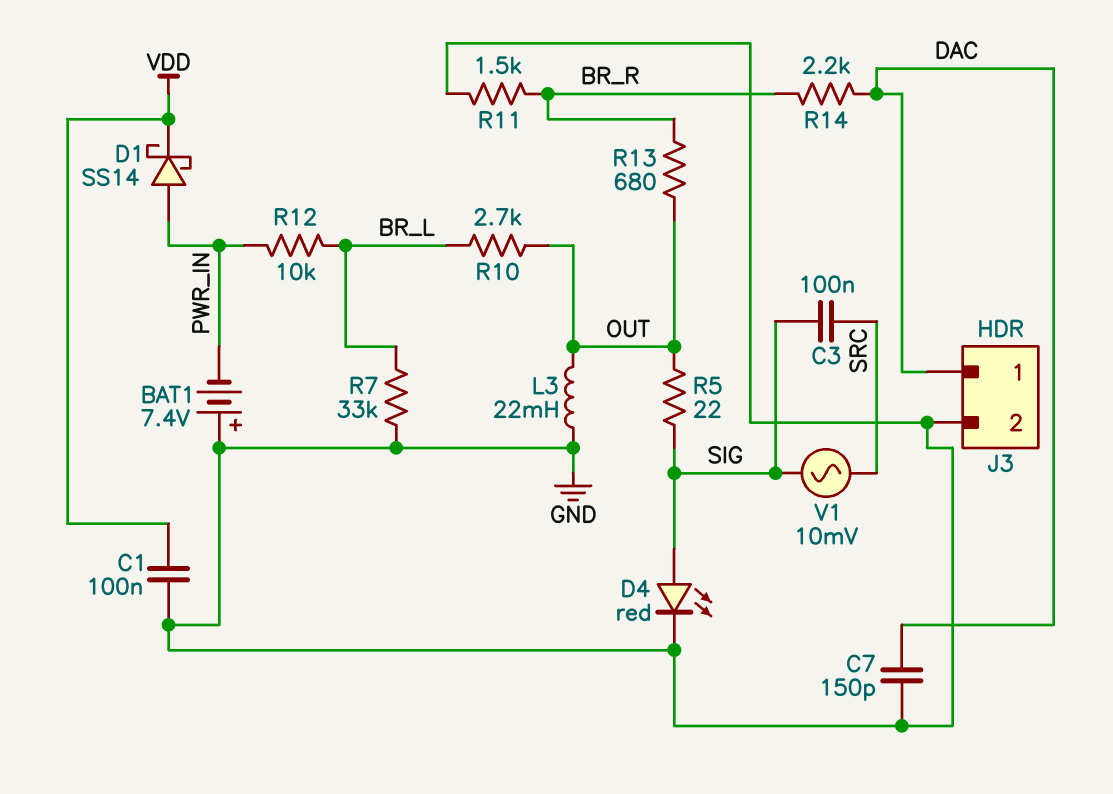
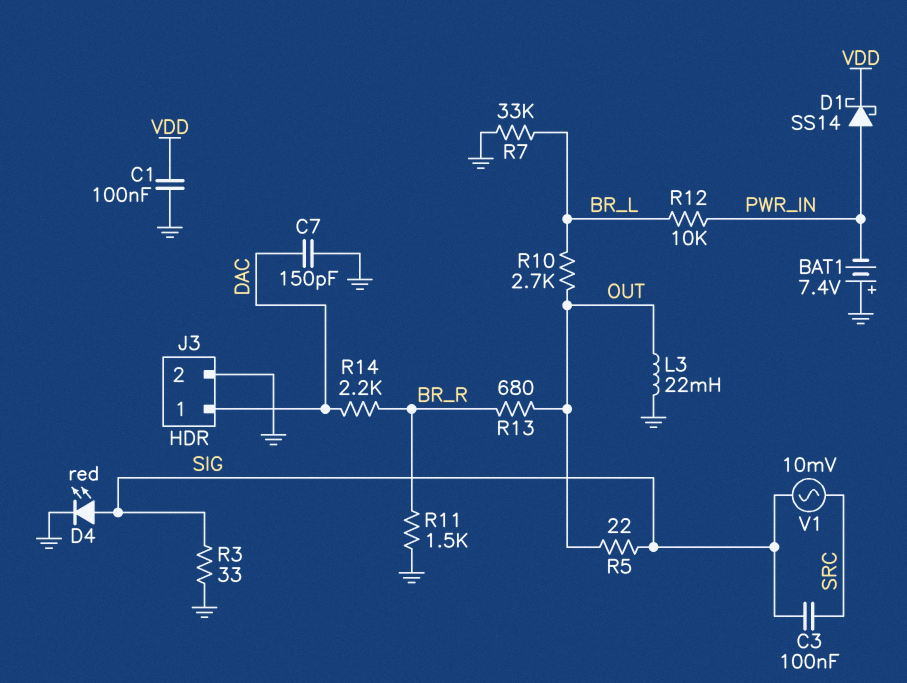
R3: none -> 33 (GND, SIG)

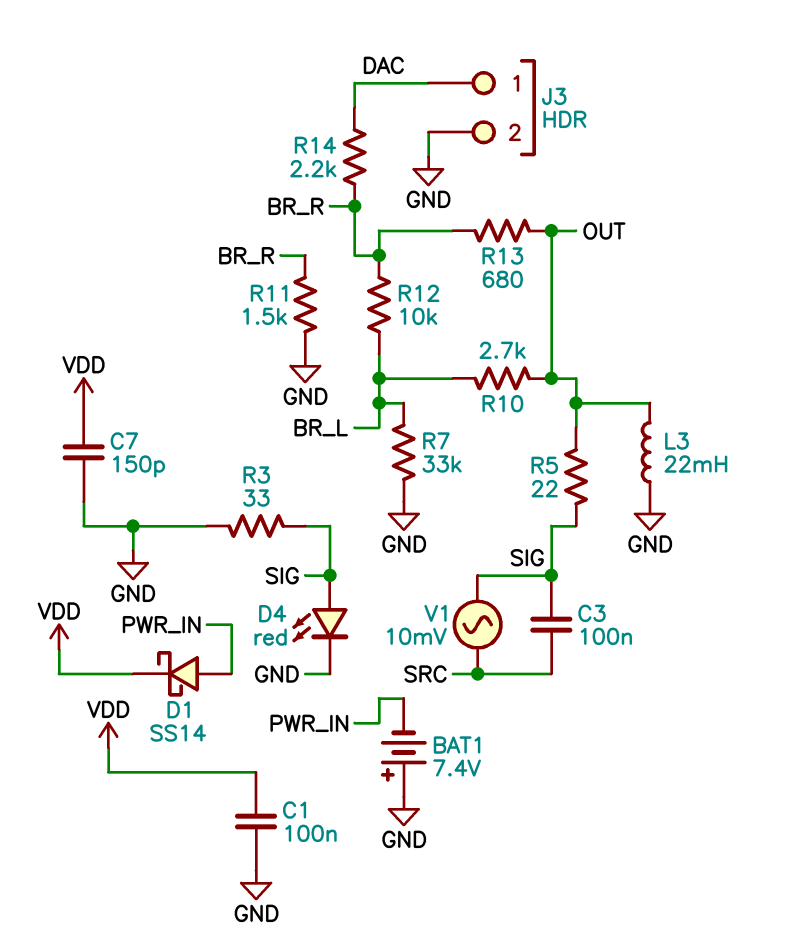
C7: 150pF (DAC, GND) -> 150pF (GND, VDD)
R12: 10k (BR_L, PWR_IN) -> 10k (BR_L, BR_R)

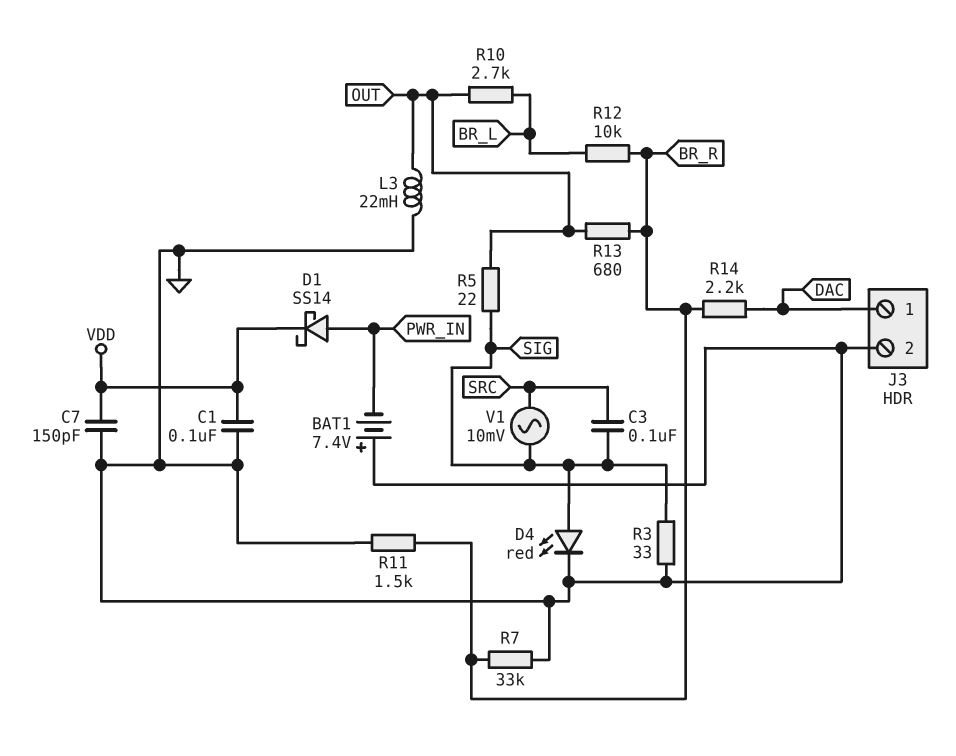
R7: 33k (BR_L, GND) -> 33k (BR_R, GND)

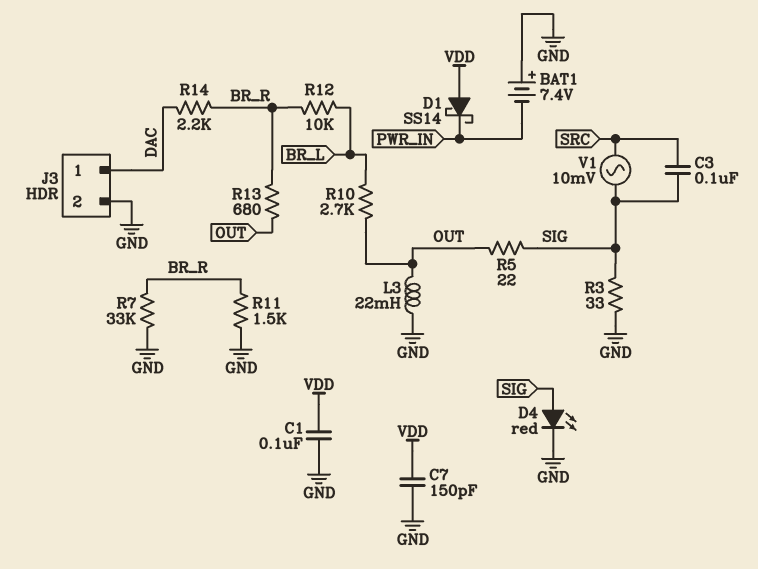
D1: schottky SS14 (A PWR_IN, K VDD) -> schottky SS14 (A VDD, K PWR_IN)

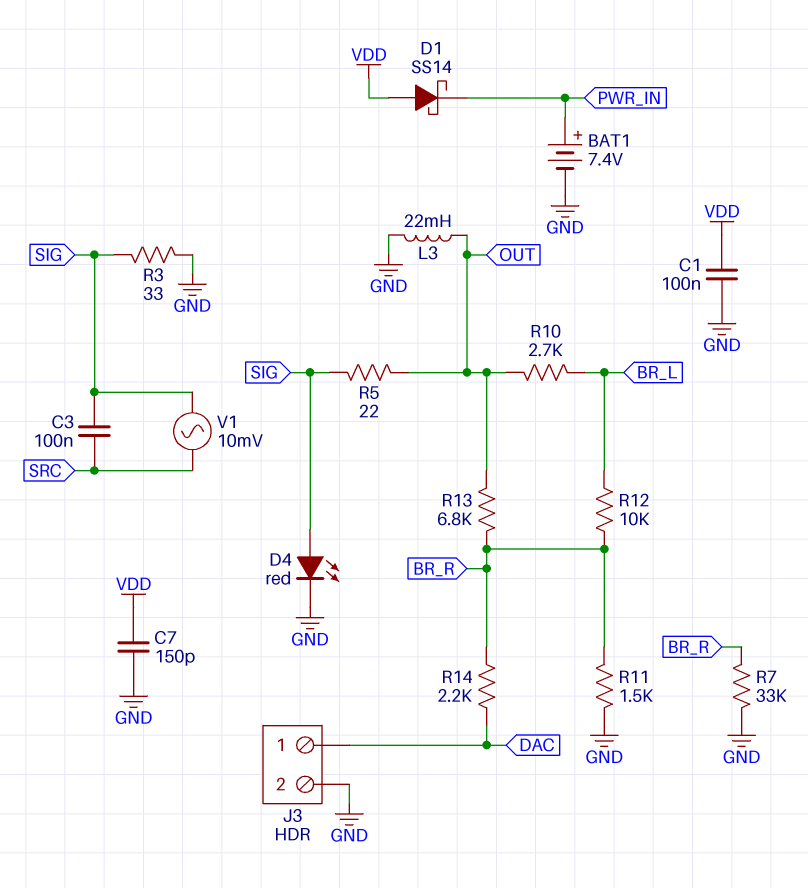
BAT1: 7.4V (plus GND, minus PWR_IN) -> 7.4V (plus PWR_IN, minus GND)
R13: 680 (BR_R, OUT) -> 6.8k (BR_R, OUT)

